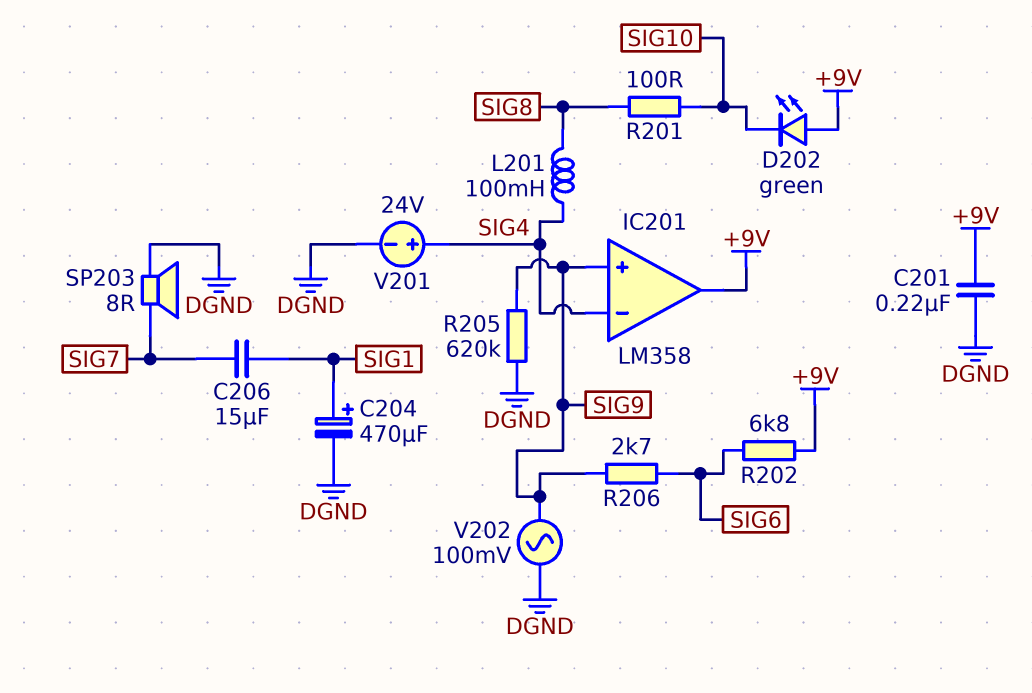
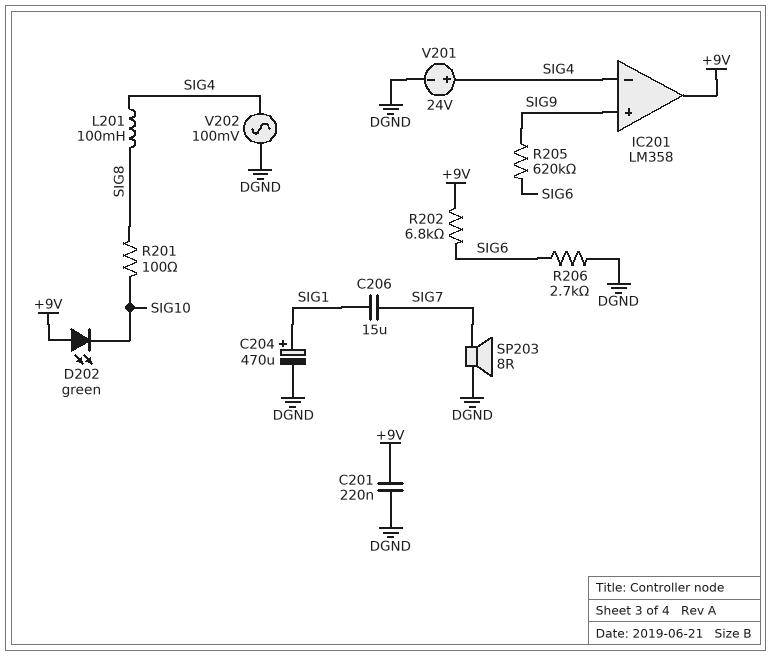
R205: 620k (DGND, SIG9) -> 620k (SIG6, SIG9)
R206: 2.7k (SIG6, SIG9) -> 2.7k (DGND, SIG6)
V202: AC 100mV (DGND, SIG9) -> AC 100mV (DGND, SIG4)

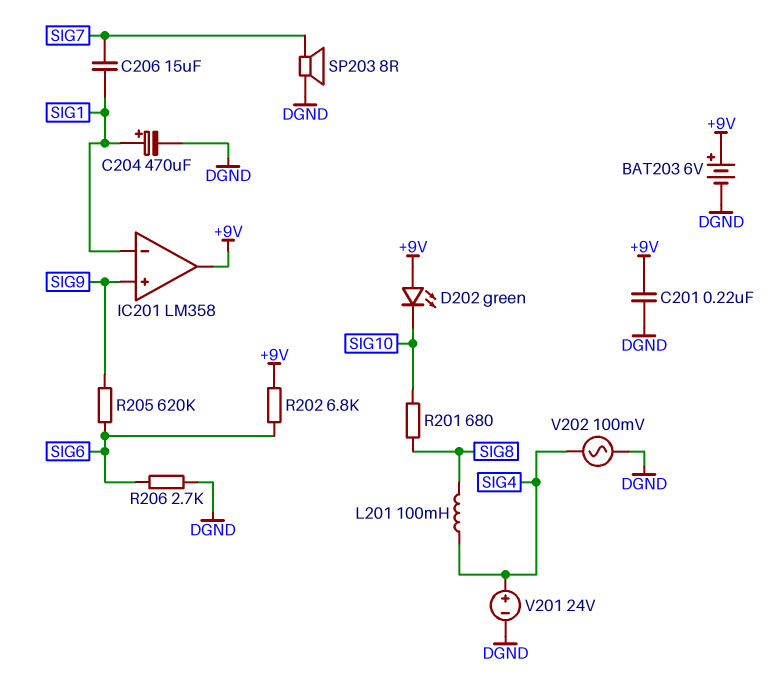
BAT203: none -> 6V (plus +9V, minus DGND)
IC201 pin in-: SIG4 -> SIG1
R201: 100 (SIG8, SIG10) -> 680 (SIG8, SIG10)

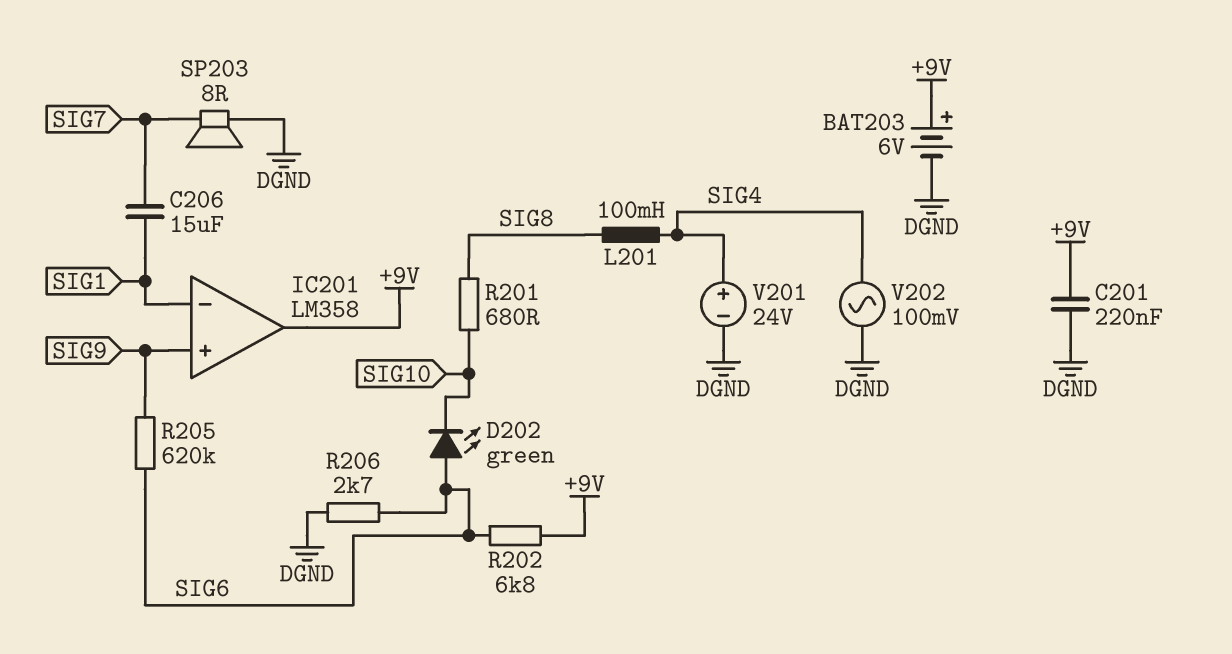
C204: 470uF (plus SIG1, minus DGND) -> none
D202: LED green (A +9V, K SIG10) -> LED green (A SIG6, K SIG10)

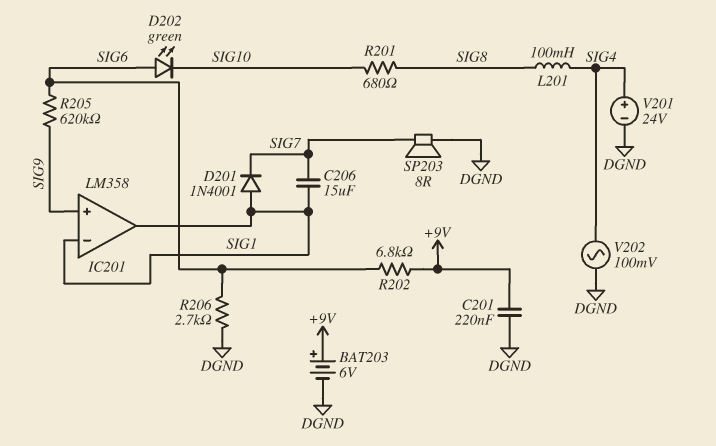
D201: none -> diode 1N4001 (A SIG1, K SIG7)
IC201 pin out: +9V -> SIG1

